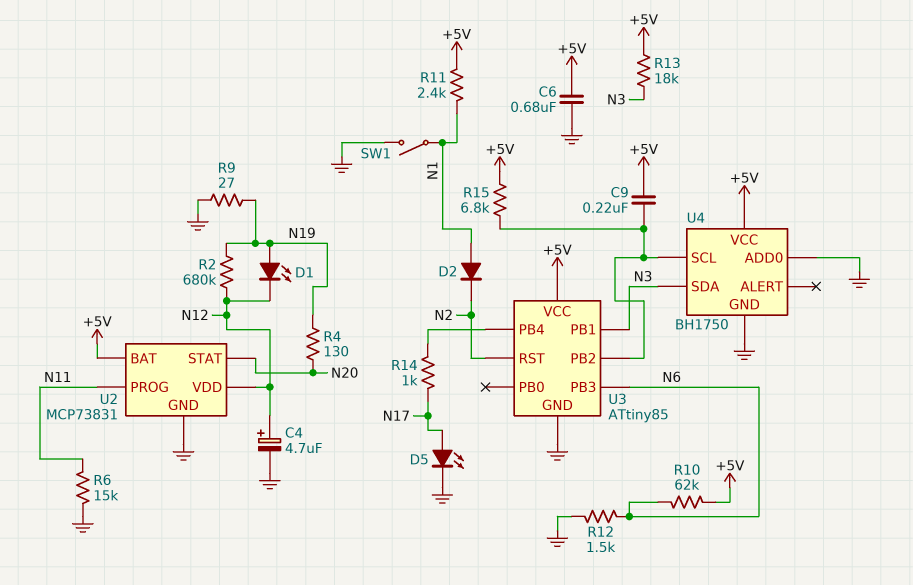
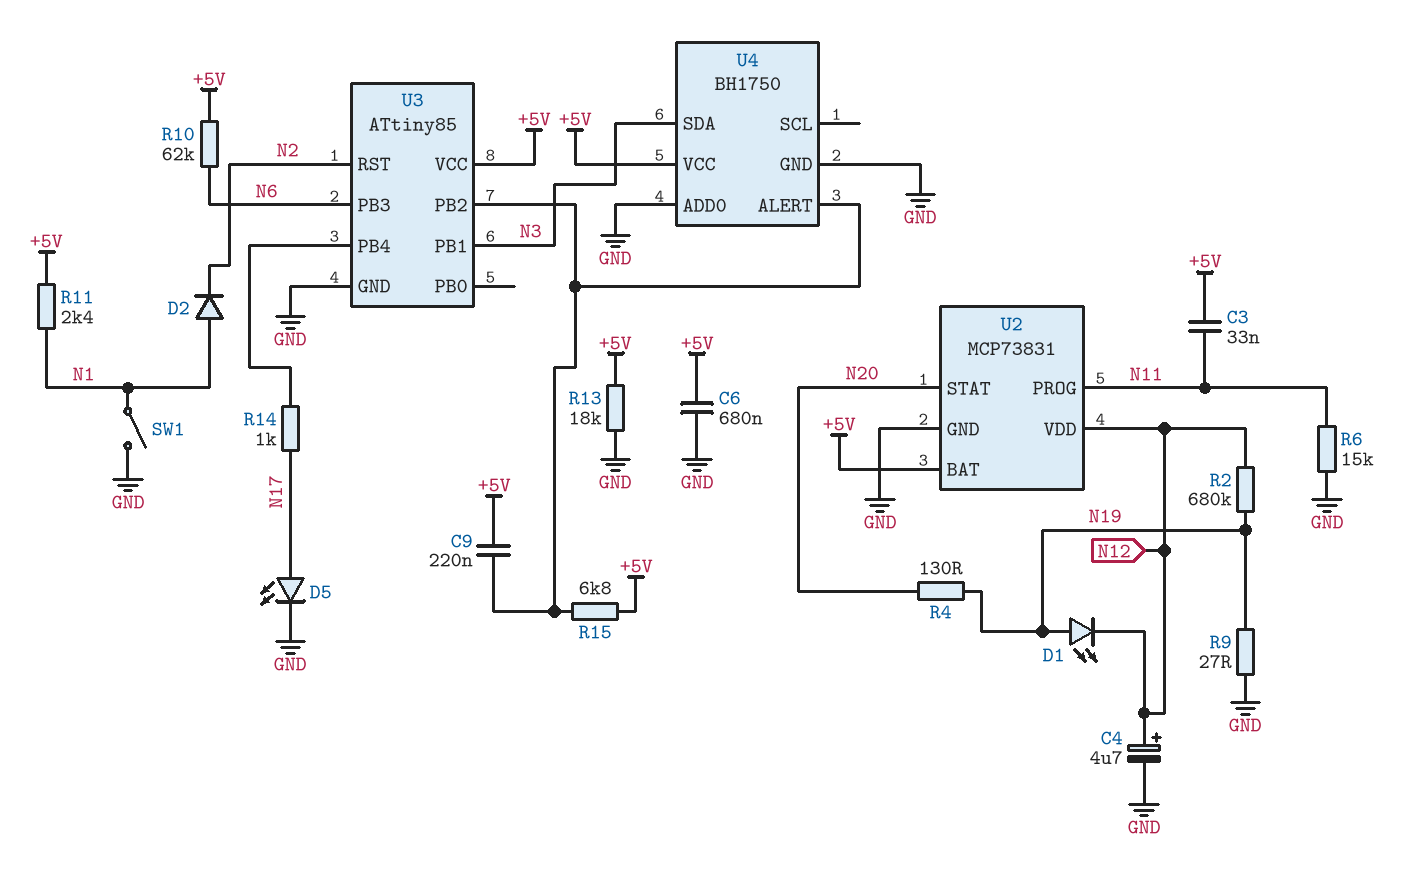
C3: none -> 33nF (+5V, N11)
R12: 1.5k (GND, N6) -> none
R13: 18k (+5V, N3) -> 18k (+5V, GND)
U4 pin ALERT: none -> U3/PB2
U4 pin SCL: U3/PB2 -> none

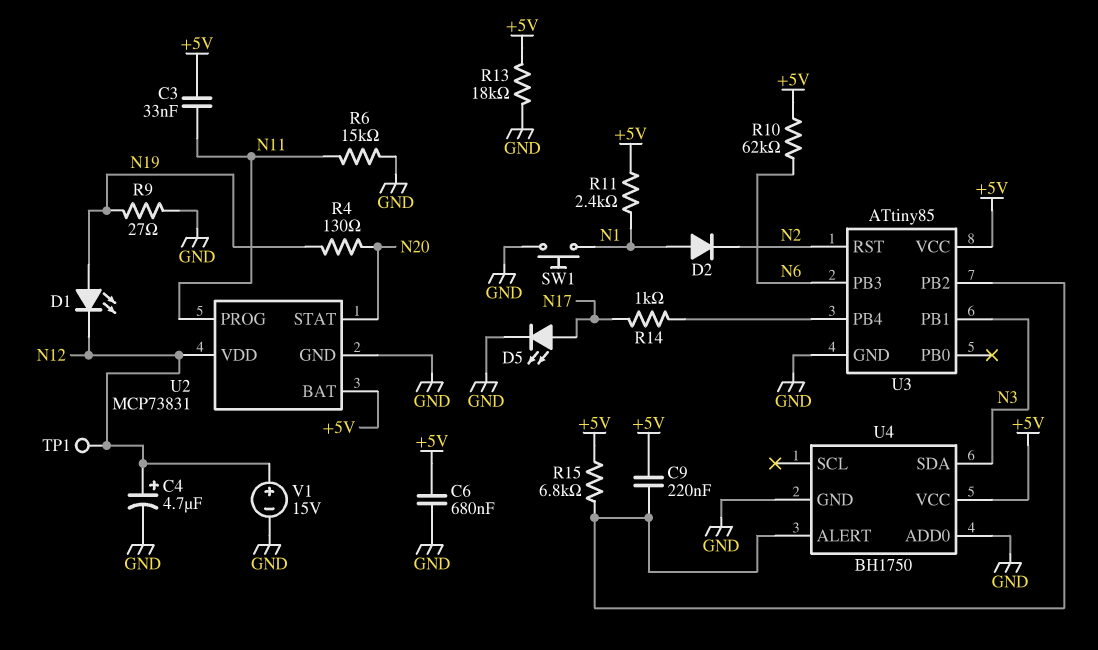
R2: 680k (N12, N19) -> none
SW1: switch (GND, N1) -> button (GND, N1)
TP1: none -> test point (N12)
V1: none -> 15V (plus N12, minus GND)

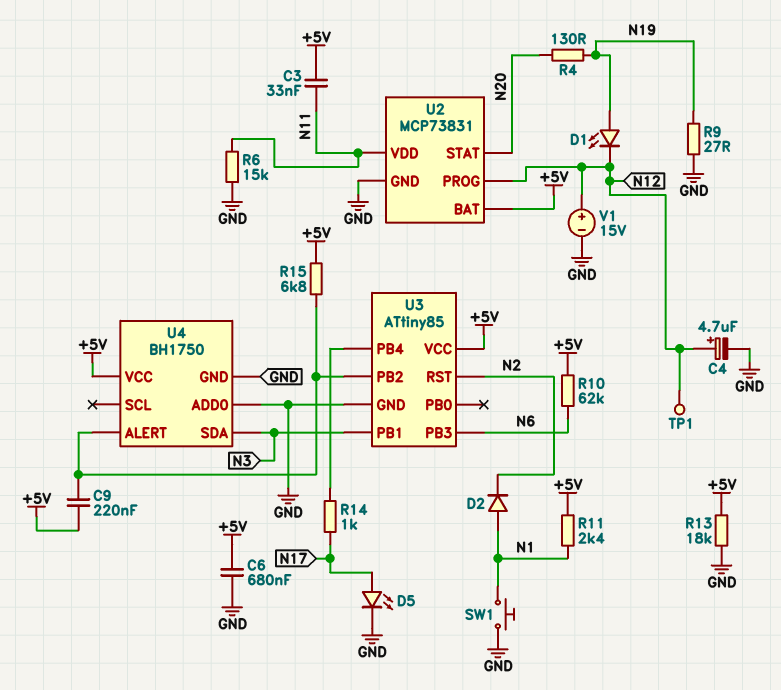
U2 pin PROG: N11 -> N12
U2 pin VDD: N12 -> N11

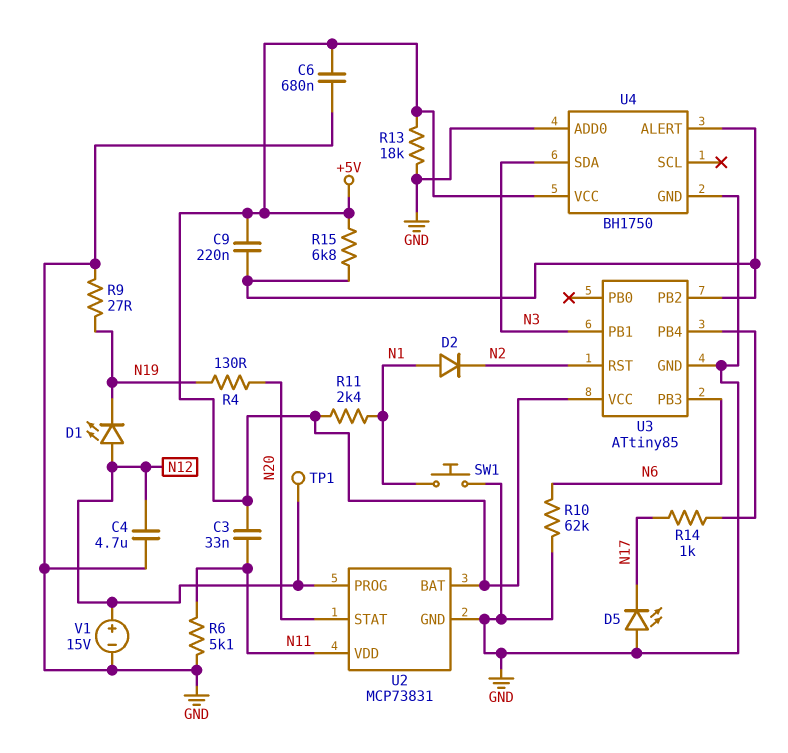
C4: 4.7uF (plus N12, minus GND) -> 4.7uF (GND, N12)
D1: LED (A N19, K N12) -> LED (A N12, K N19)
D5: LED (A N17, K GND) -> LED (A GND, K N17)
R6: 15k (GND, N11) -> 5.1k (GND, N11)
R10: 62k (+5V, N6) -> 62k (GND, N6)

